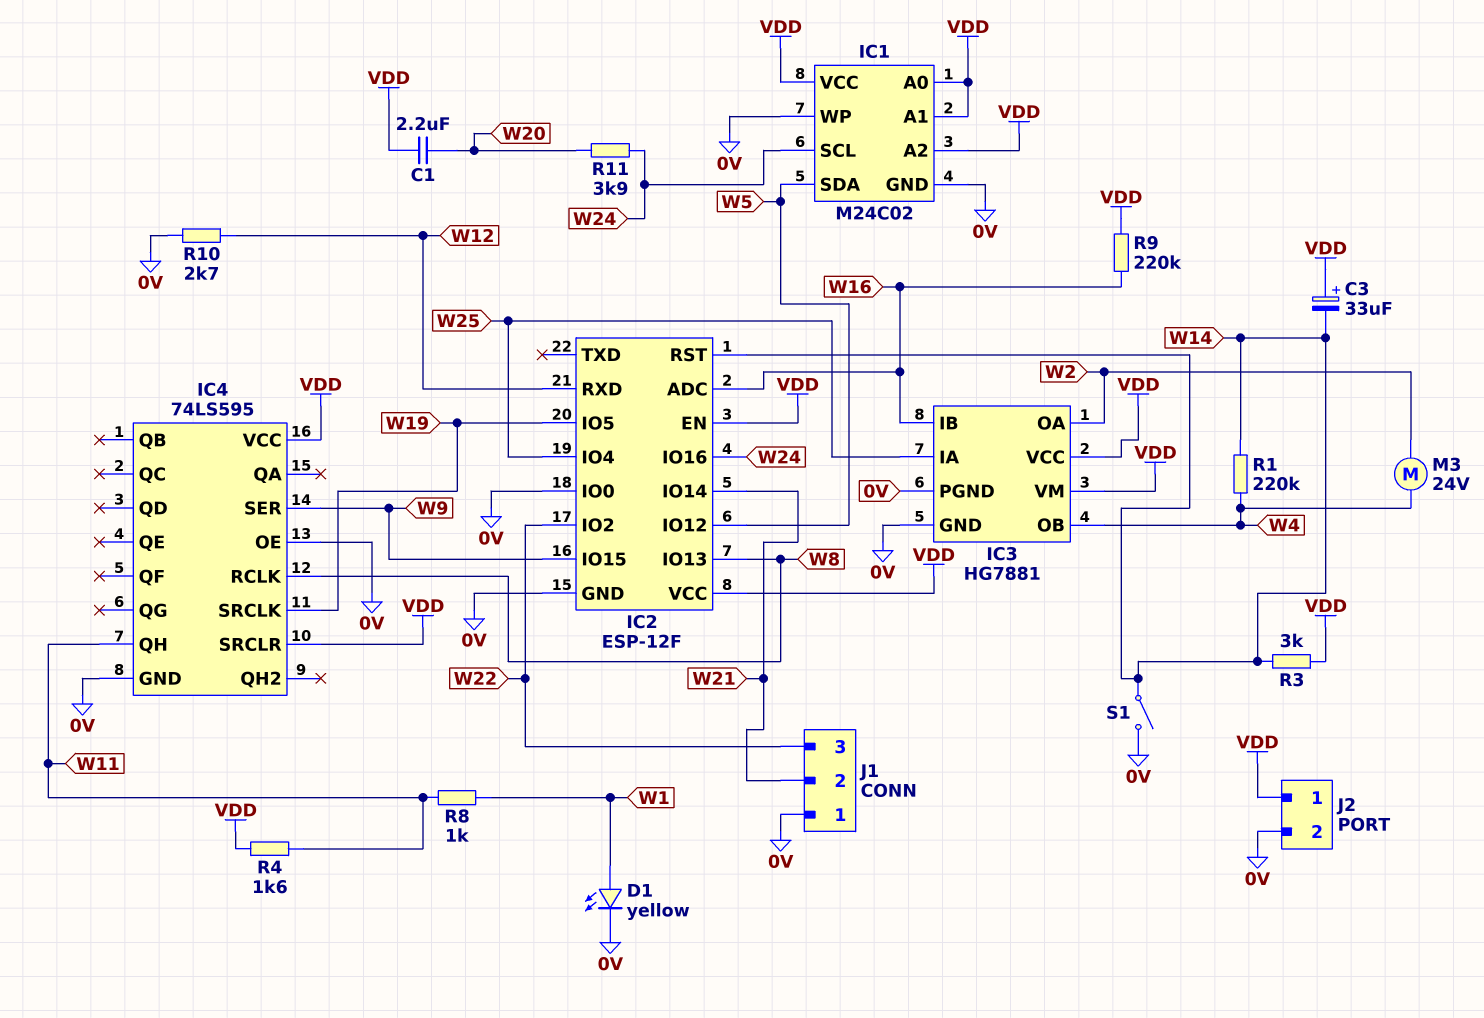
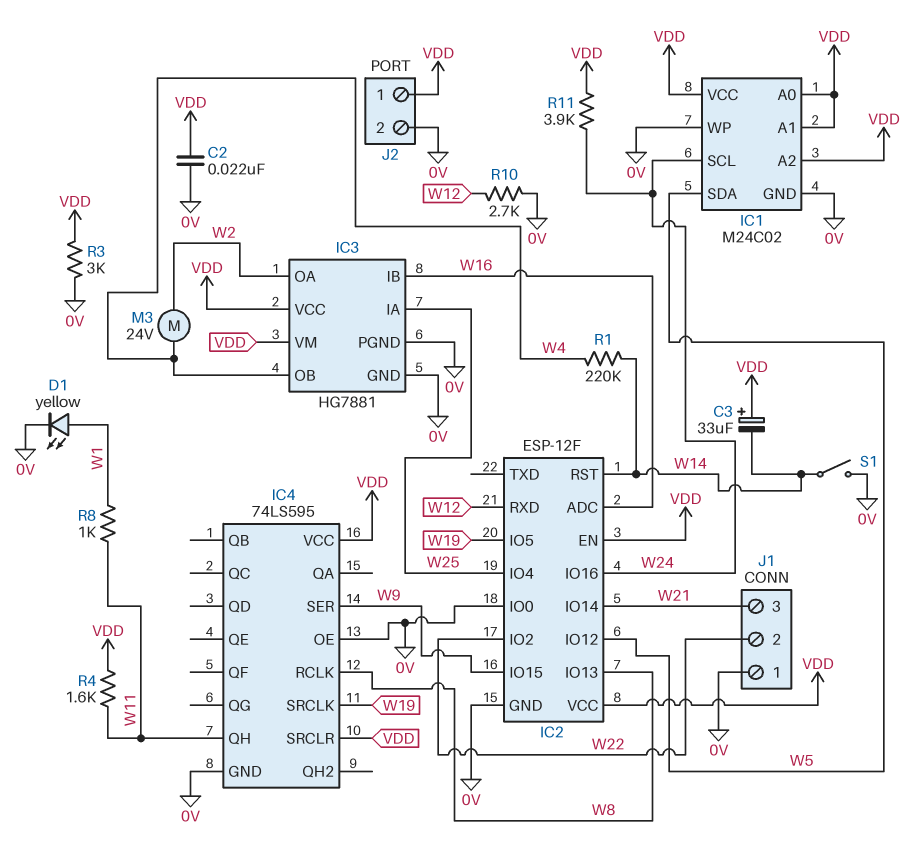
C1: 2.2uF (VDD, W20) -> none
C2: none -> 22nF (0V, VDD)
J1 pin 2: W21 -> W22
J1 pin 3: W22 -> W21
R3: 3k (VDD, W14) -> 3k (0V, VDD)
R9: 220k (VDD, W16) -> none
R11: 3.9k (W20, W24) -> 3.9k (VDD, W24)

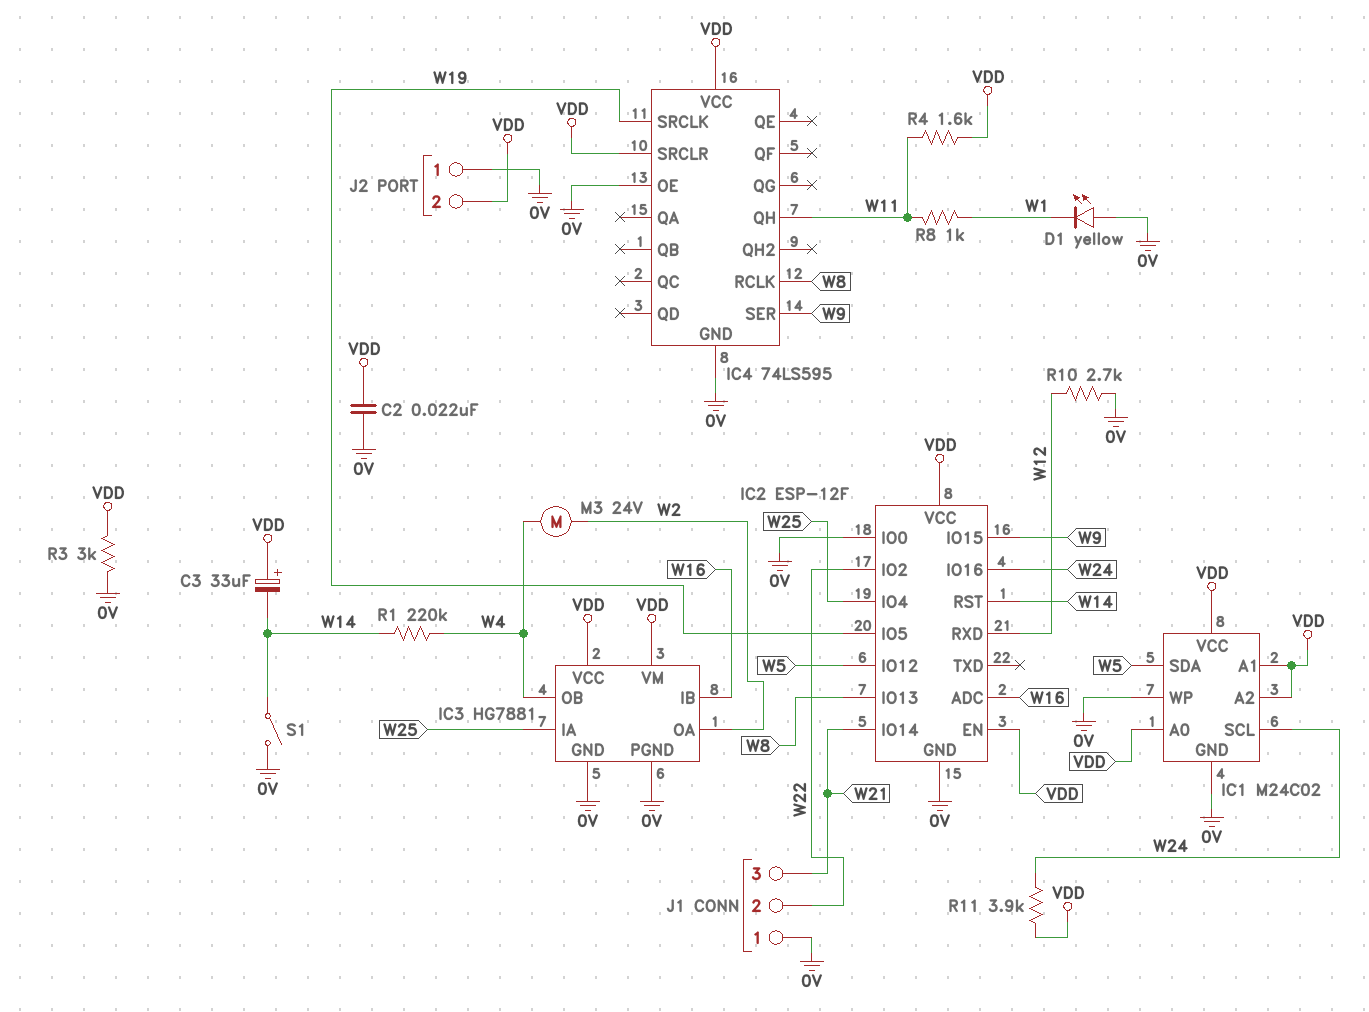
D1: LED yellow (A W1, K 0V) -> LED yellow (A 0V, K W1)
J2 pin 1: VDD -> 0V
J2 pin 2: 0V -> VDD

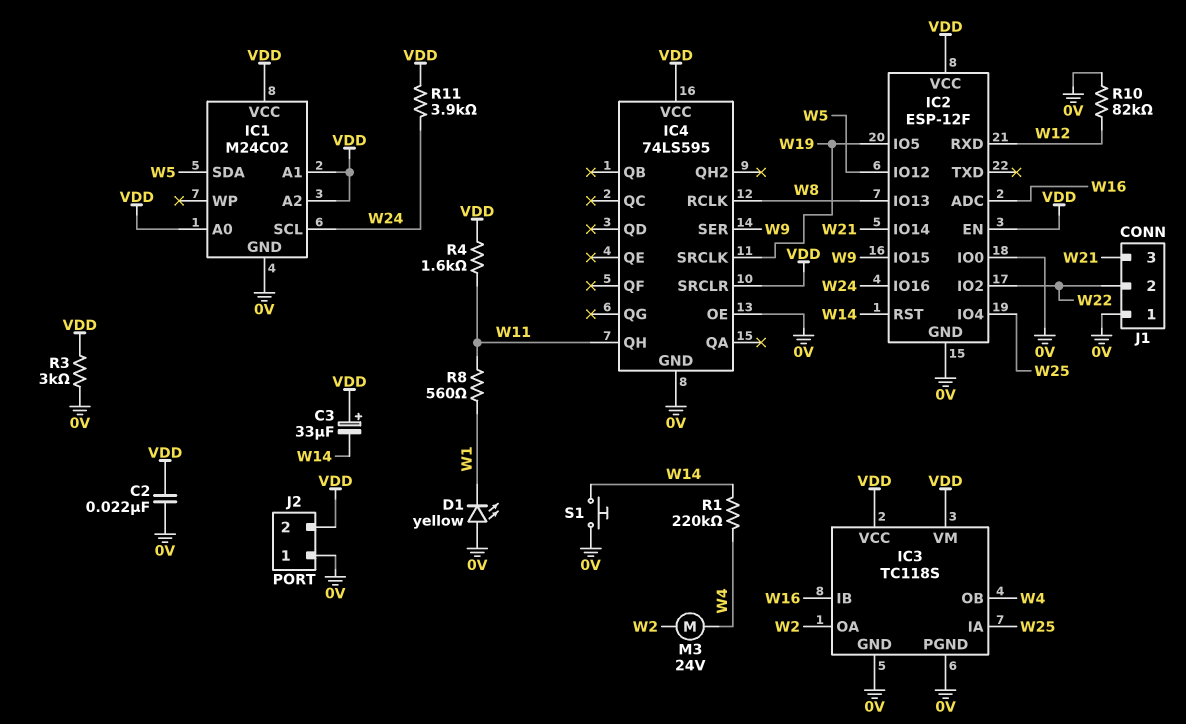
IC1 pin WP: 0V -> none
IC3: HG7881 -> TC118S
R8: 1k (W1, W11) -> 560 (W1, W11)
R10: 2.7k (0V, W12) -> 82k (0V, W12)
S1: switch (0V, W14) -> button (0V, W14)

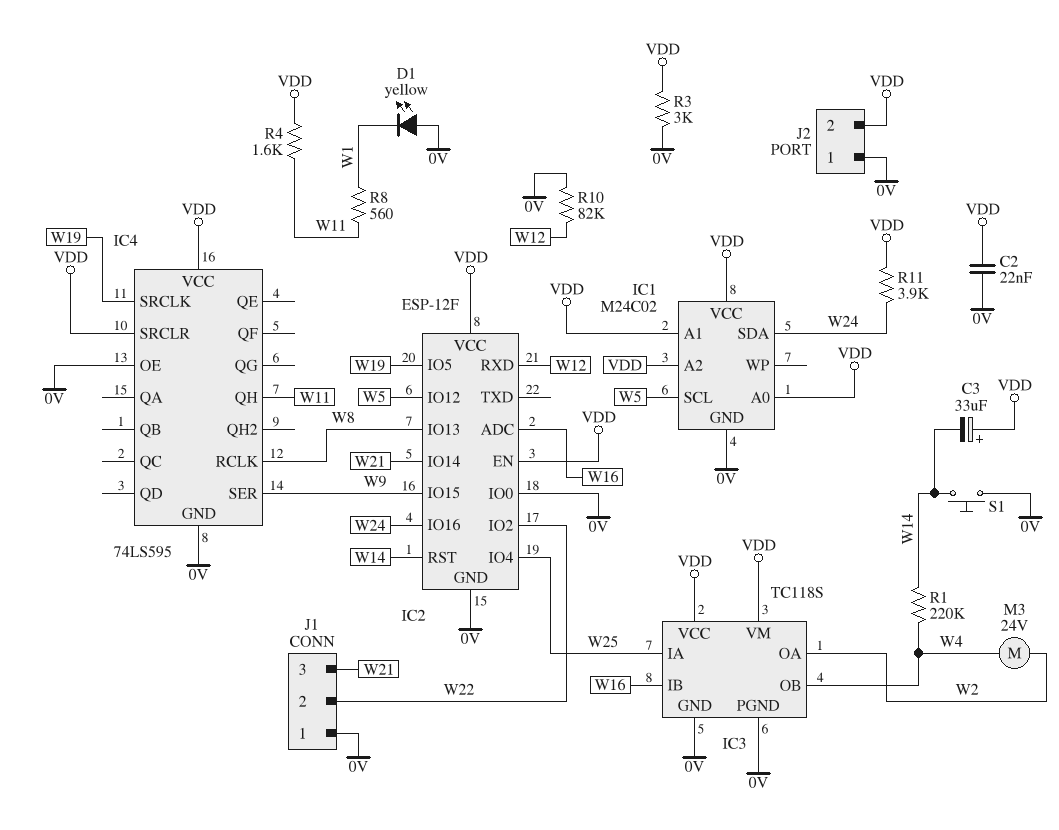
IC1 pin SCL: W24 -> W5
IC1 pin SDA: W5 -> W24

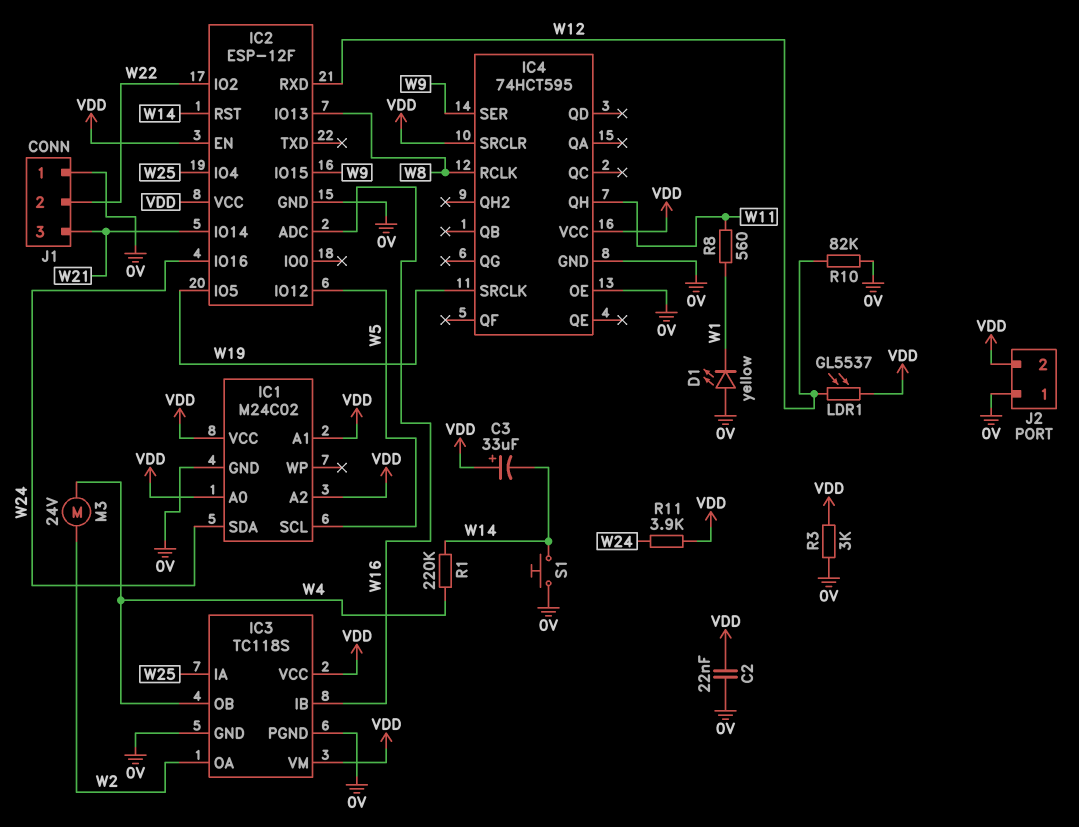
IC2 pin IO0: 0V -> none
IC4: 74LS595 -> 74HCT595
LDR1: none -> GL5537 (VDD, W12)
R4: 1.6k (VDD, W11) -> none

